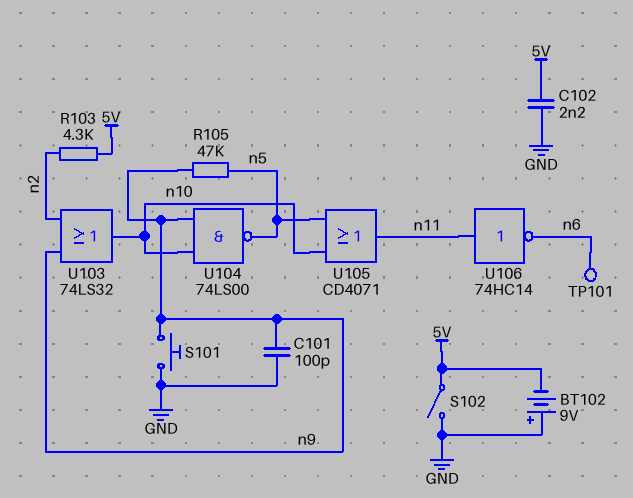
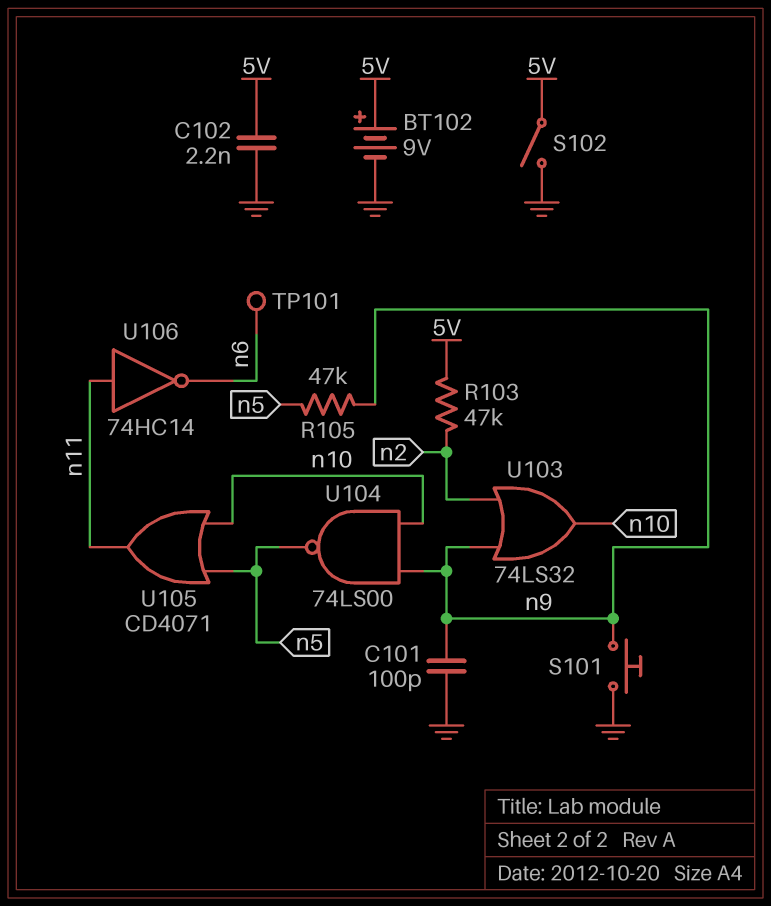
BT102: 9V (plus GND, minus 5V) -> 9V (plus 5V, minus GND)
R103: 4.3k (5V, n2) -> 47k (5V, n2)

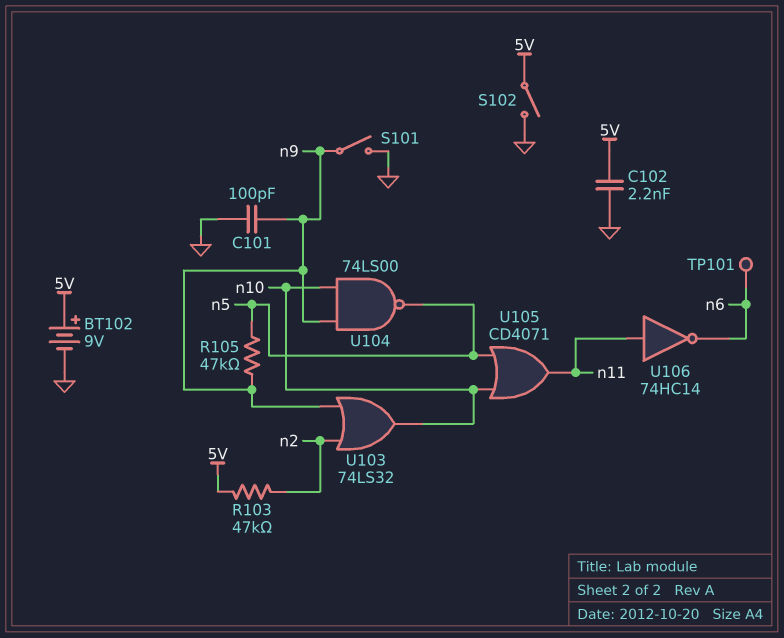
S101: button (GND, n9) -> switch (GND, n9)

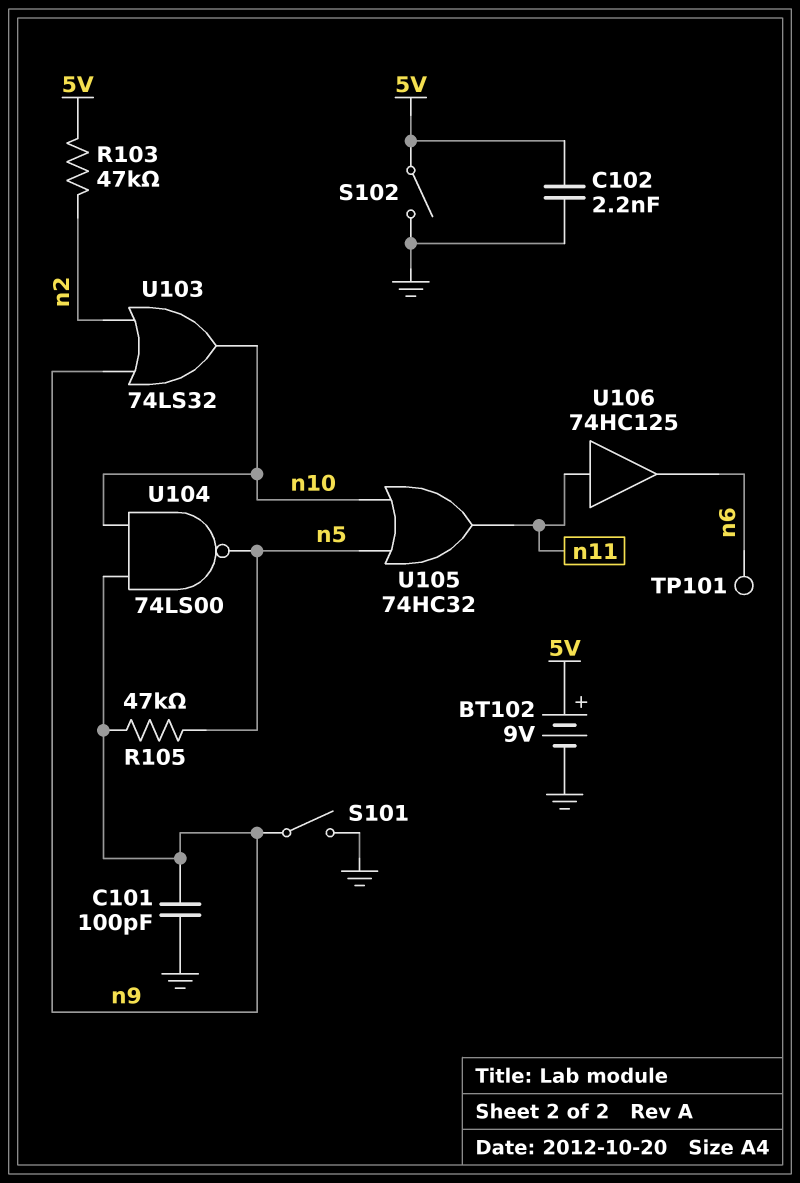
U105: OR CD4071 (in n5, in n10, out n11) -> OR 74HC32 (in n5, in n10, out n11)
U106: NOT 74HC14 (in n11, out n6) -> buffer 74HC125 (in n11, out n6)

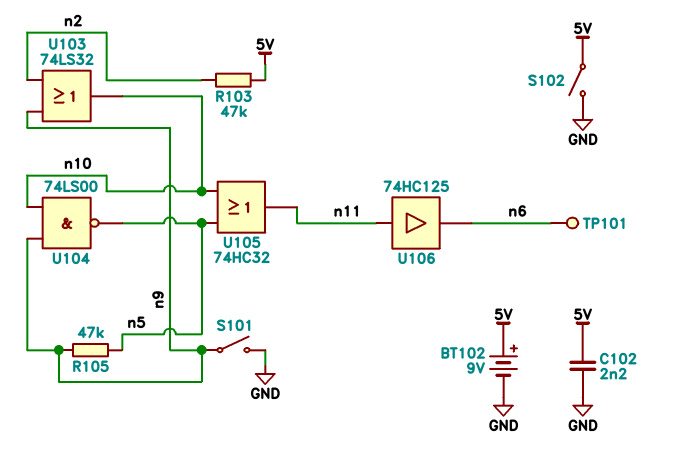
C101: 100pF (GND, n9) -> none

